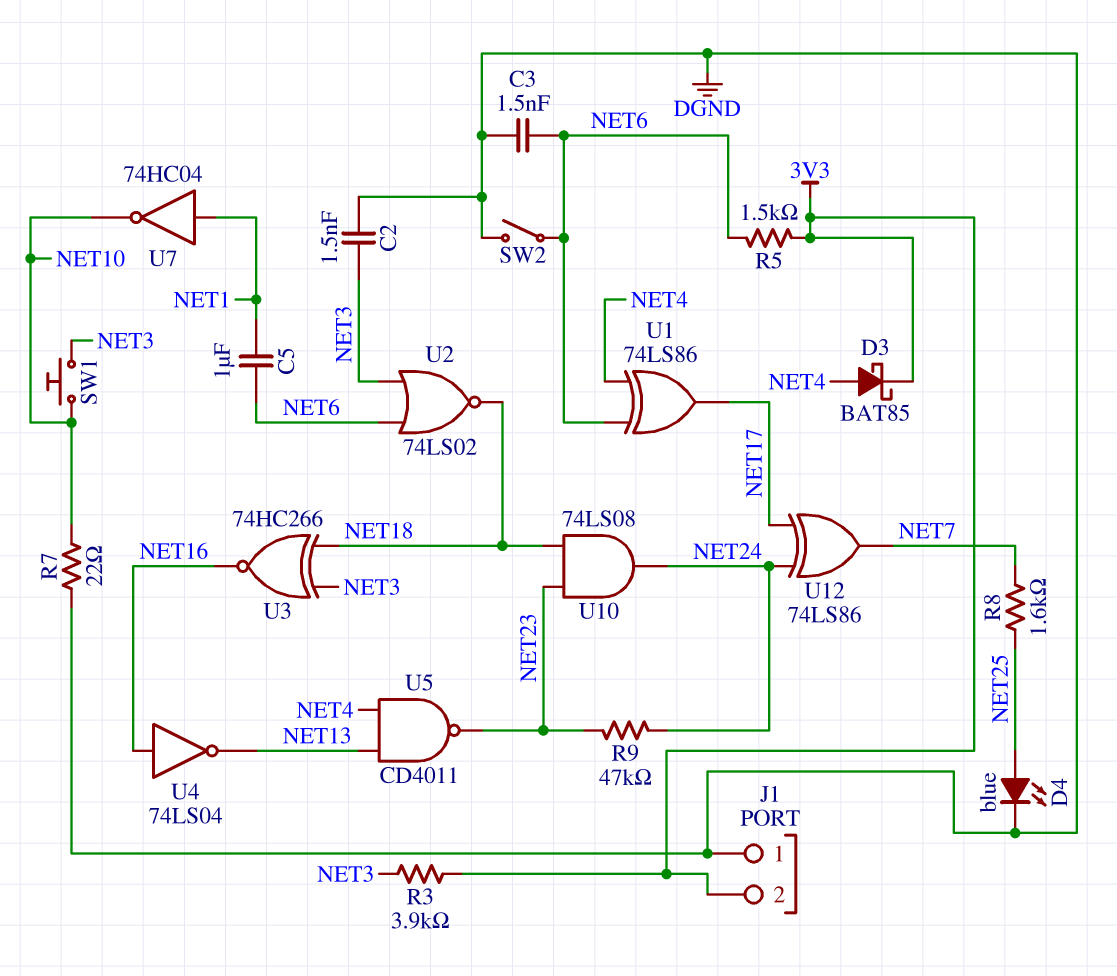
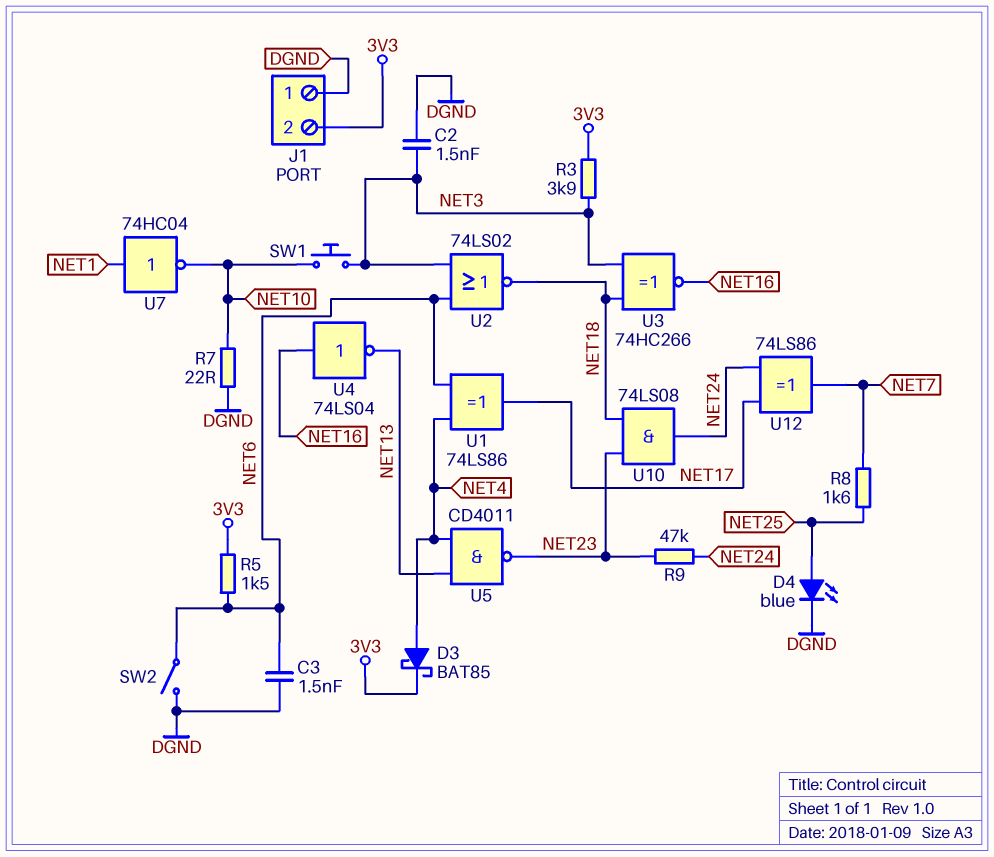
C5: 1uF (NET1, NET6) -> none

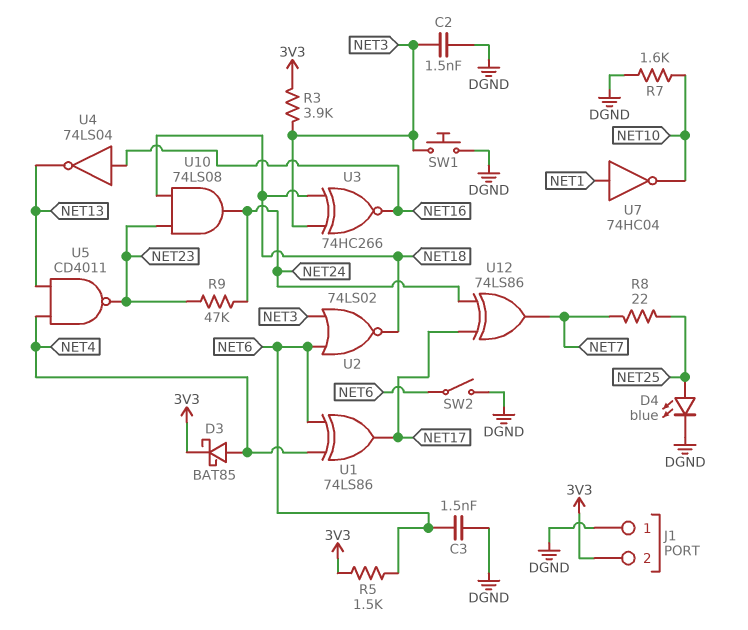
R7: 22 (DGND, NET10) -> 1.6k (DGND, NET10)
R8: 1.6k (NET7, NET25) -> 22 (NET7, NET25)
SW1: button (NET3, NET10) -> button (DGND, NET3)

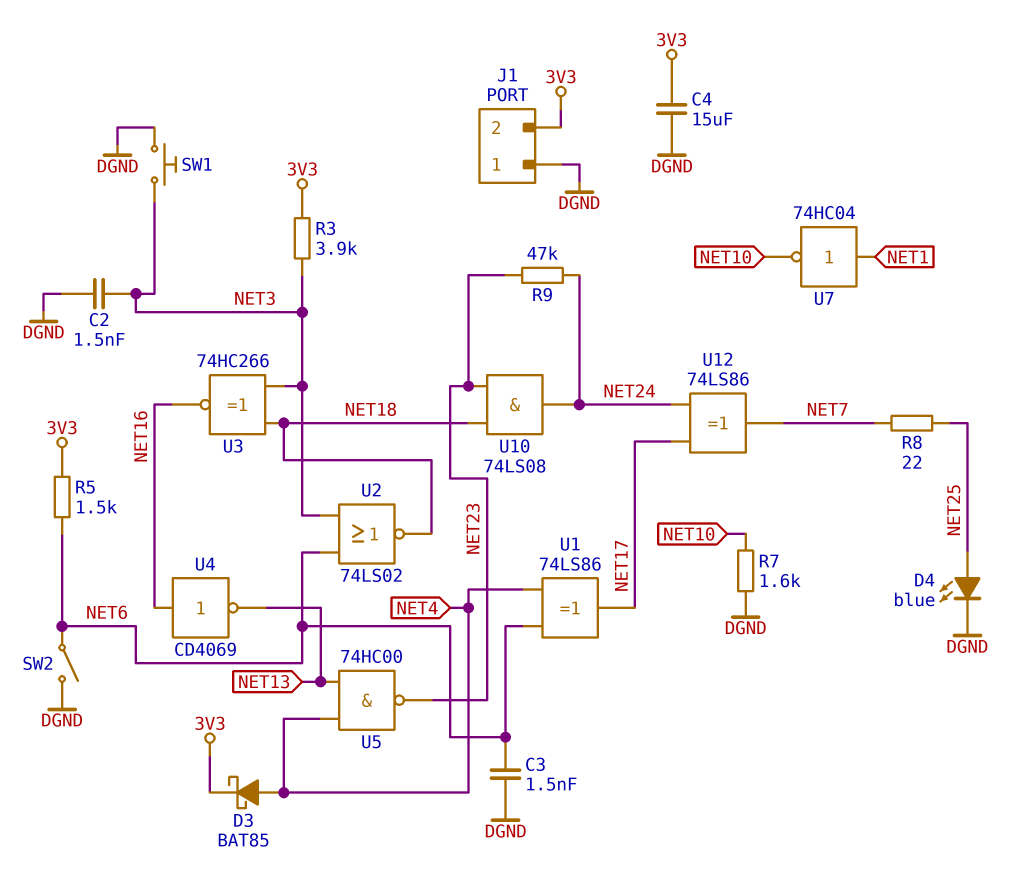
C4: none -> 15uF (3V3, DGND)
U4: NOT 74LS04 (in NET16, out NET13) -> NOT CD4069 (in NET16, out NET13)
U5: NAND CD4011 (in NET4, in NET13, out NET23) -> NAND 74HC00 (in NET4, in NET13, out NET23)

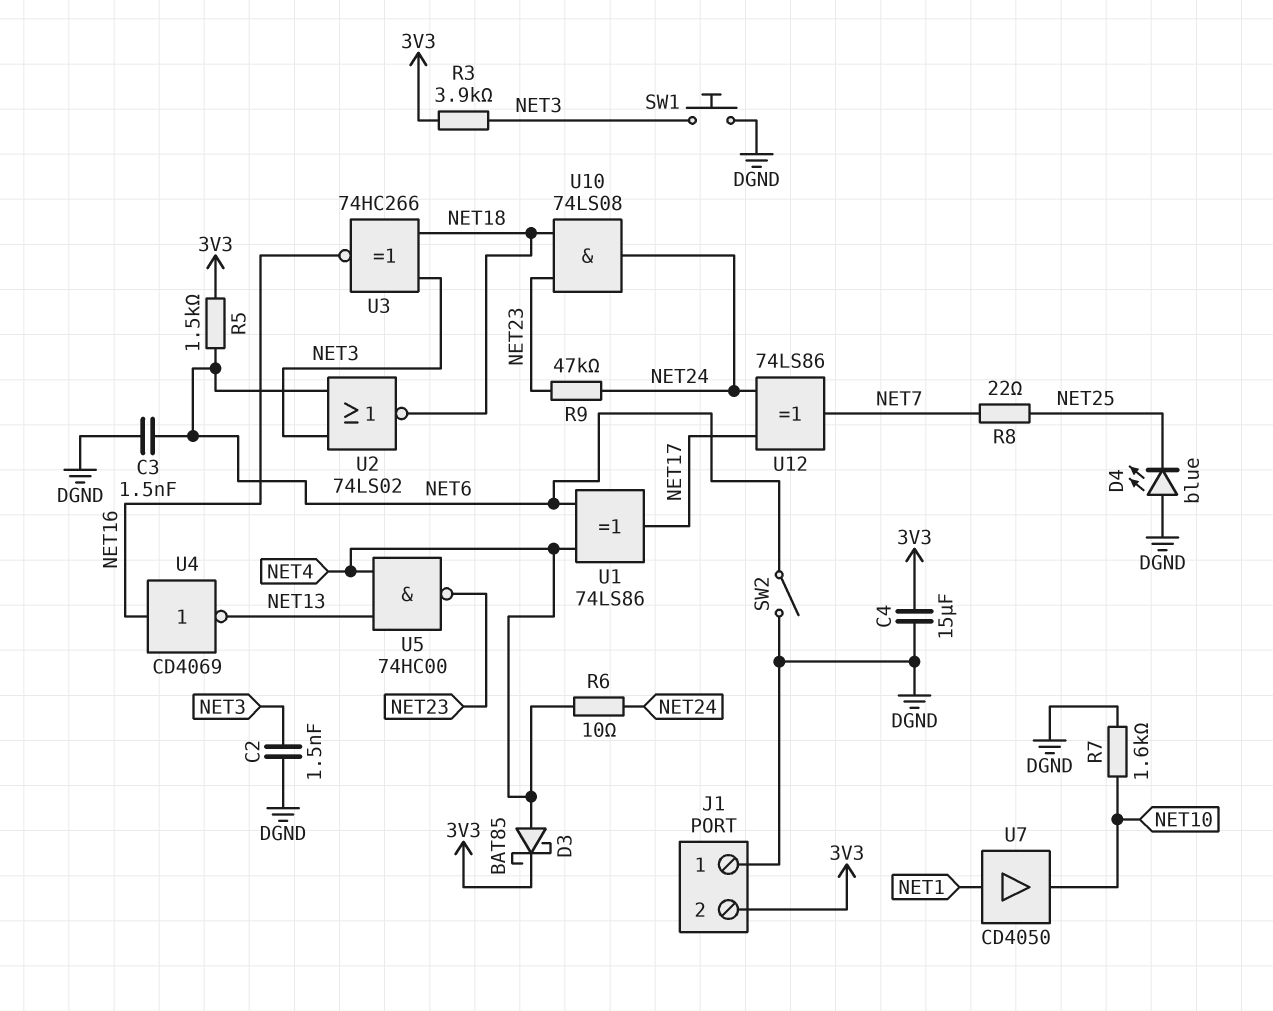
D4: LED blue (A NET25, K DGND) -> LED blue (A DGND, K NET25)
R6: none -> 10 (NET4, NET24)
U7: NOT 74HC04 (in NET1, out NET10) -> buffer CD4050 (in NET1, out NET10)

